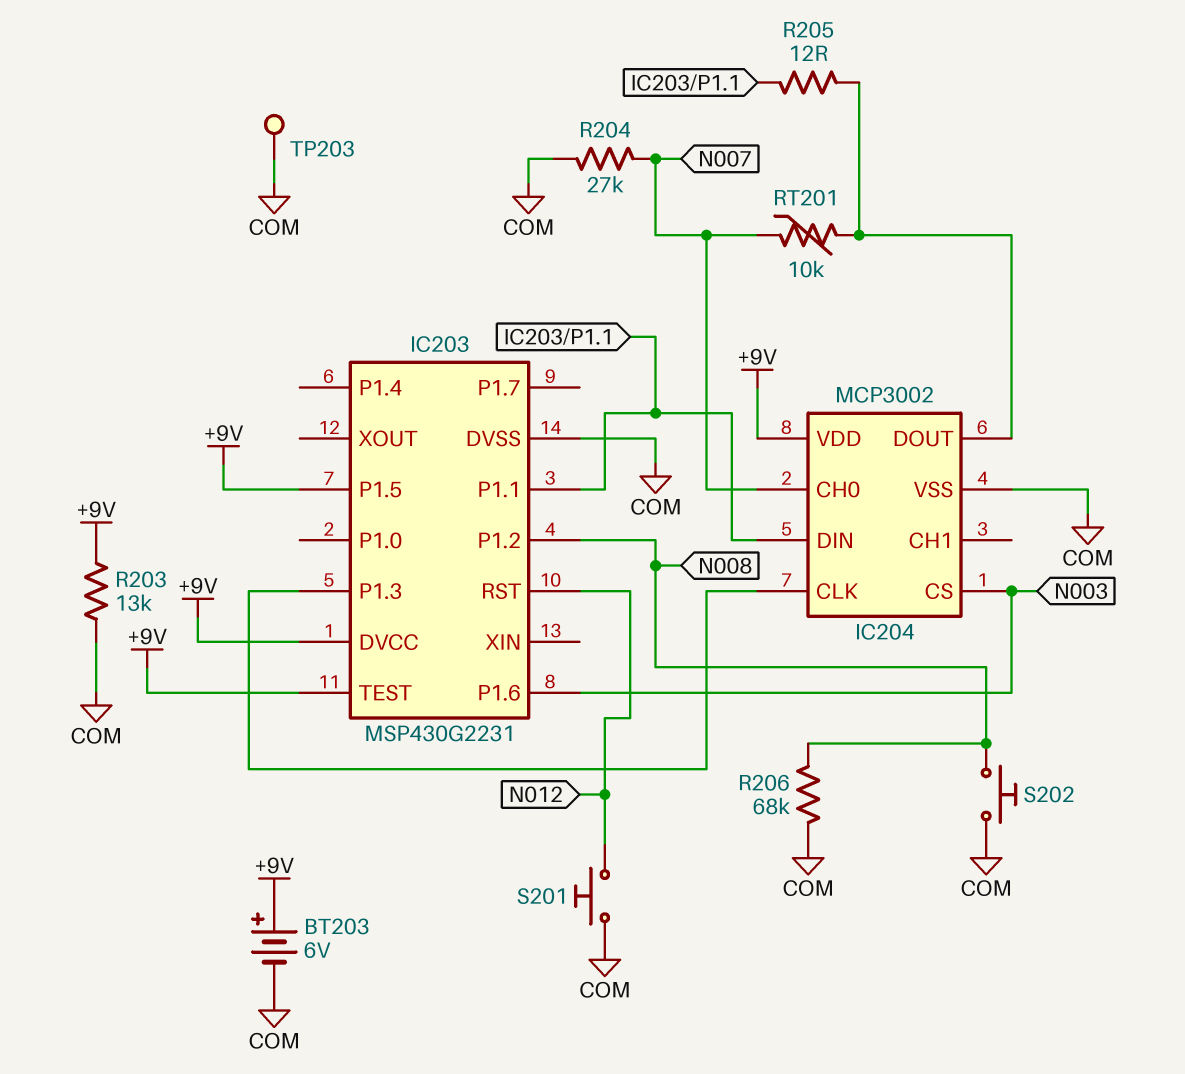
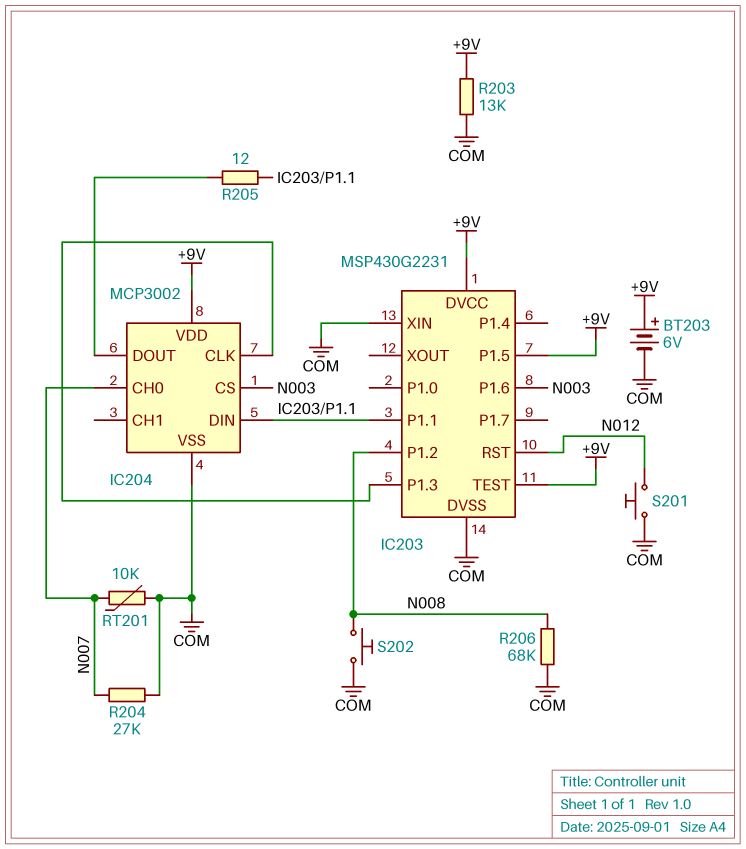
IC203 pin XIN: none -> COM
RT201: 10k (IC204/DOUT, N007) -> 10k (COM, N007)
TP203: test point (COM) -> none

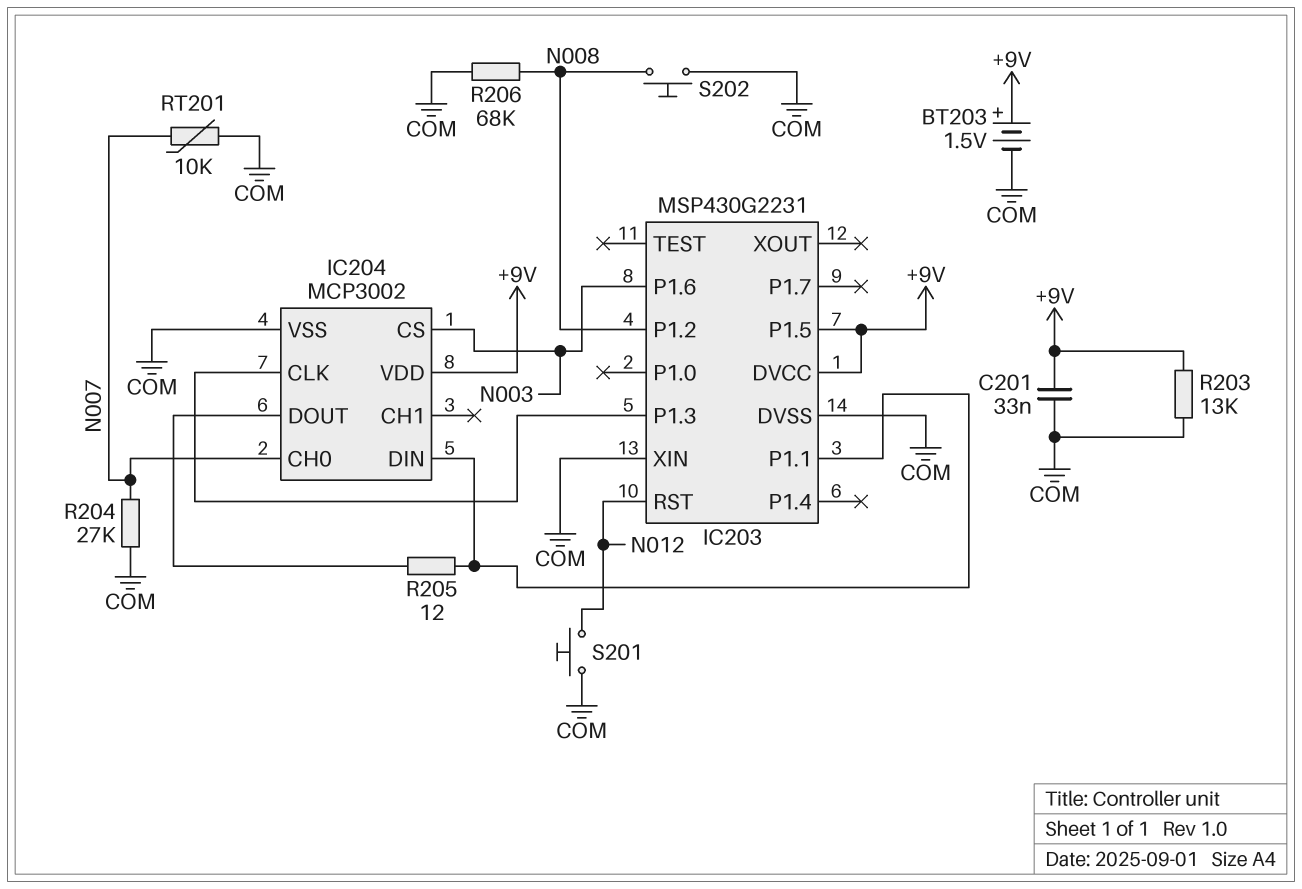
BT203: 6V (plus +9V, minus COM) -> 1.5V (plus +9V, minus COM)
C201: none -> 33nF (+9V, COM)
IC203 pin TEST: +9V -> none

